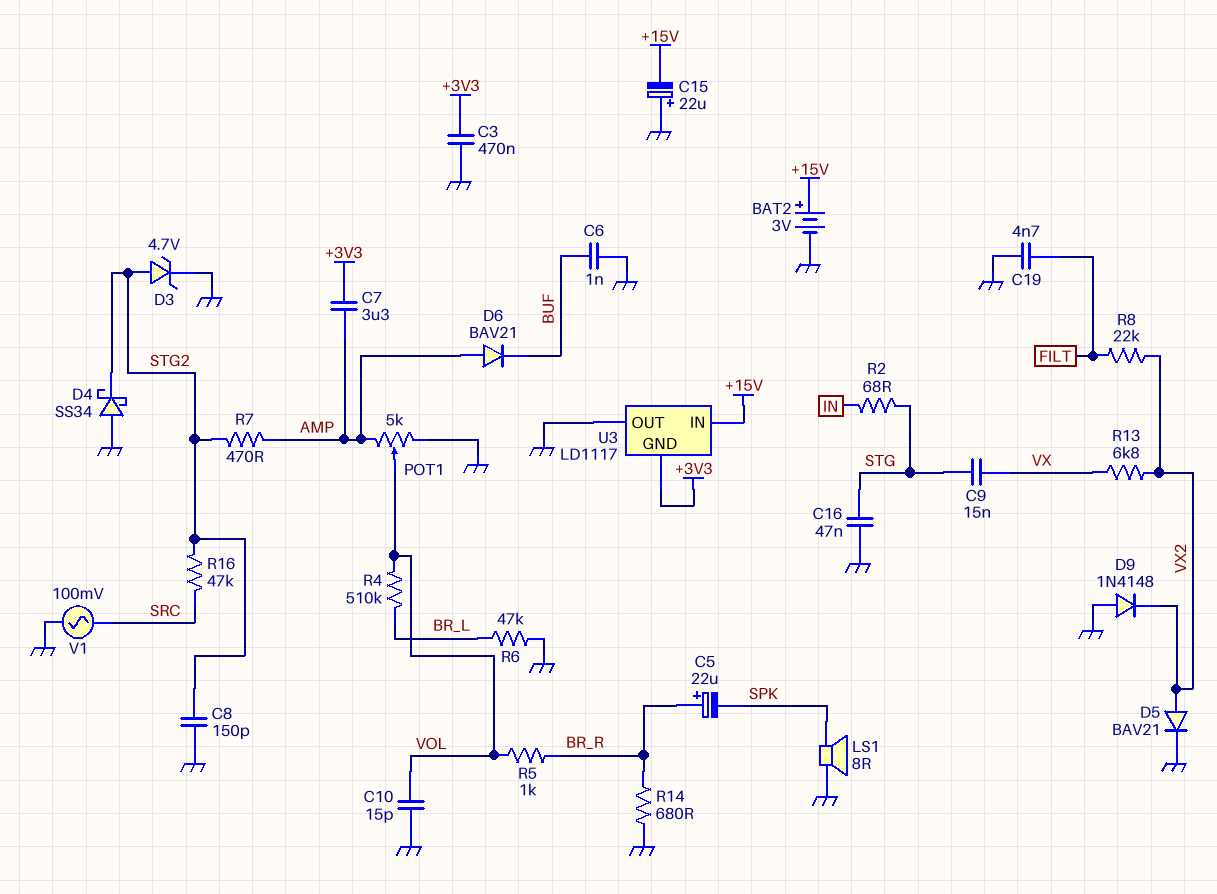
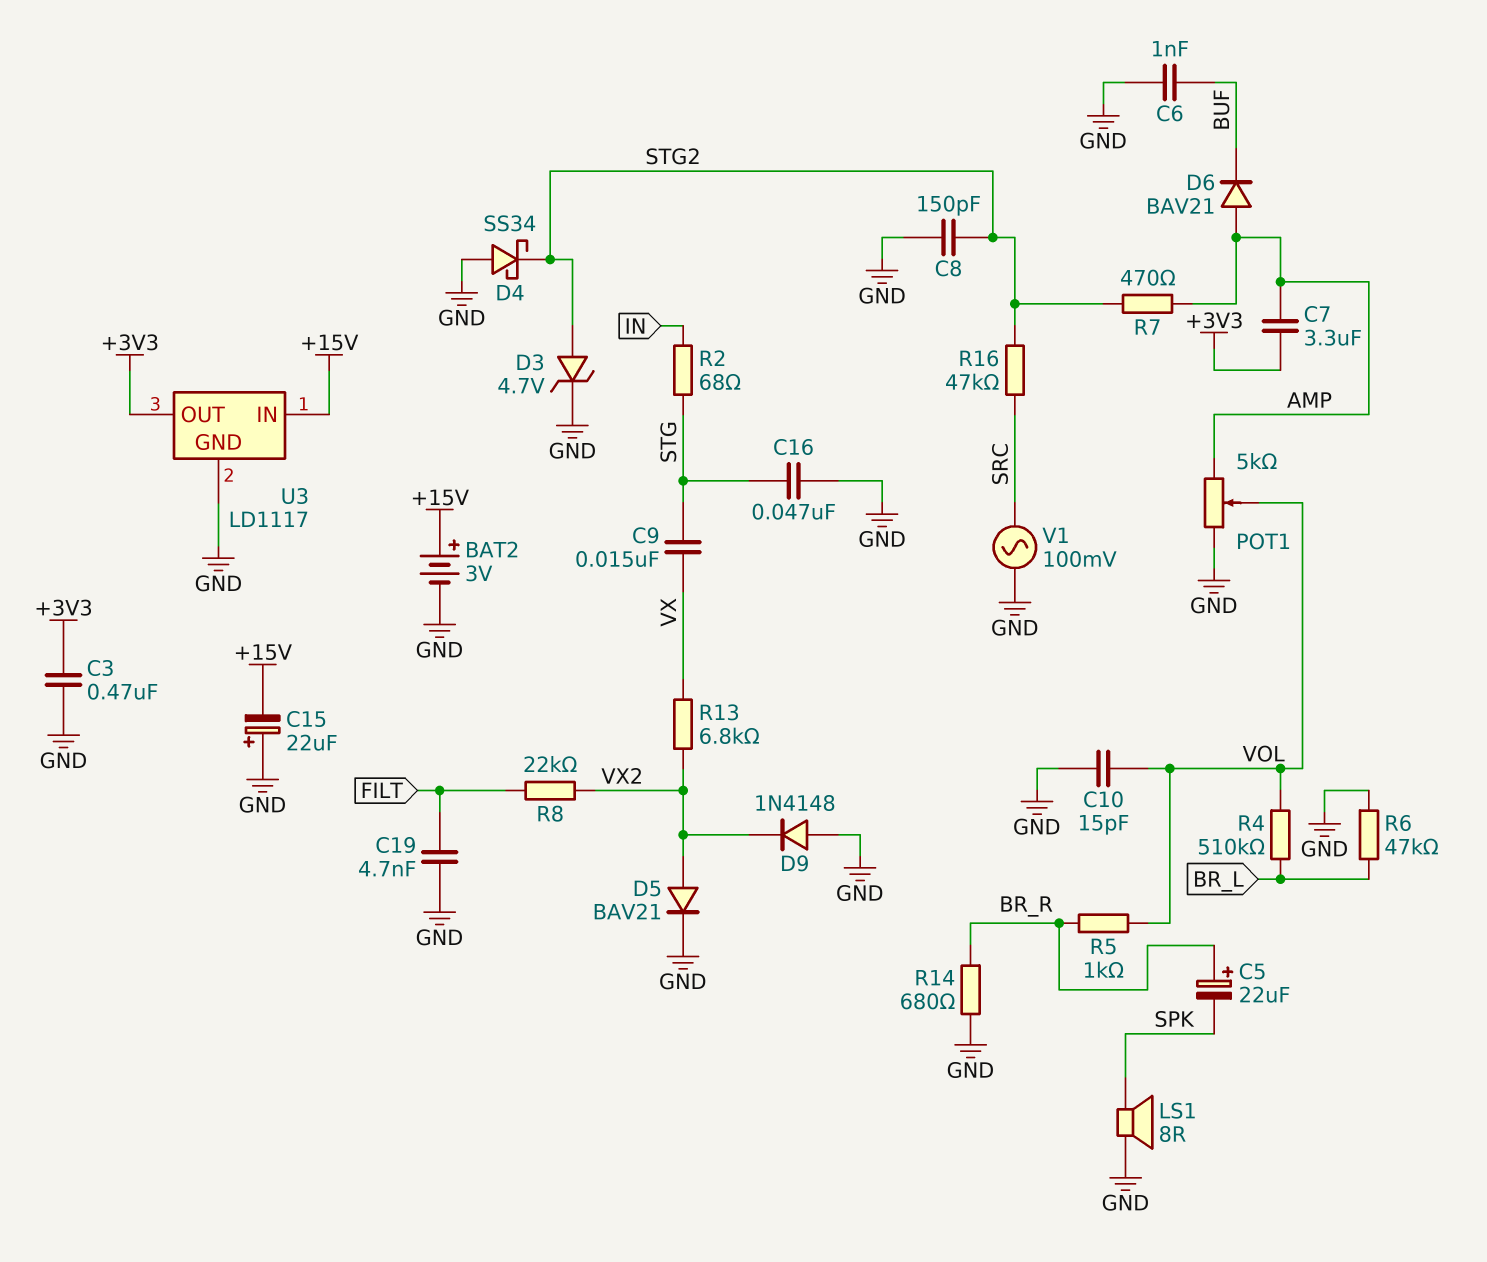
U3 pin GND: +3V3 -> GND
U3 pin OUT: GND -> +3V3

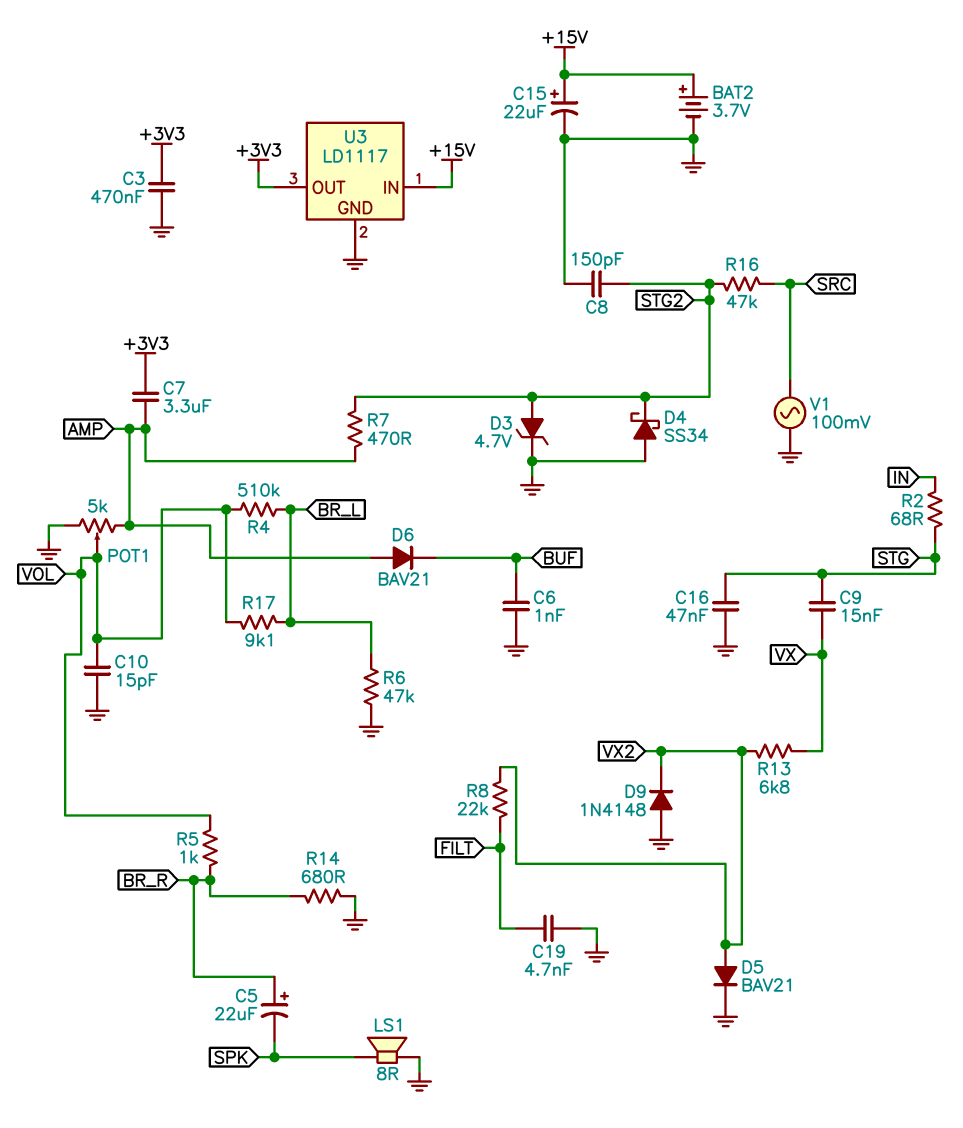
BAT2: 3V (plus +15V, minus GND) -> 3.7V (plus +15V, minus GND)
C15: 22uF (plus GND, minus +15V) -> 22uF (plus +15V, minus GND)
R17: none -> 9.1k (BR_L, VOL)

